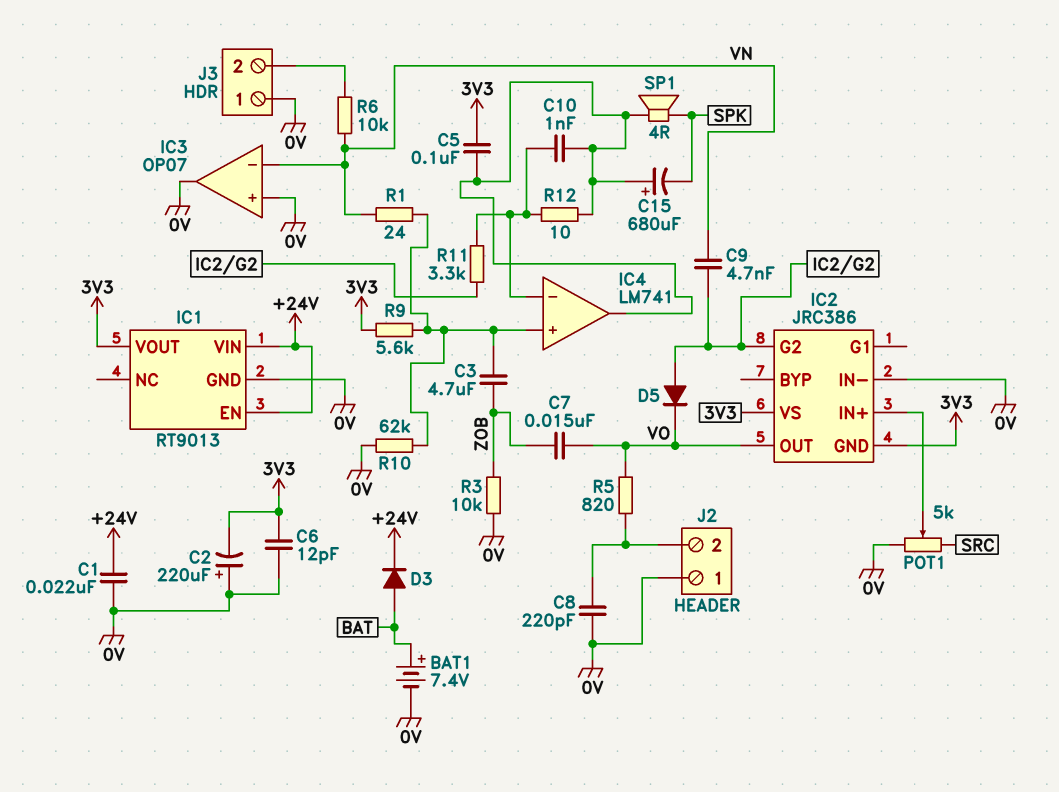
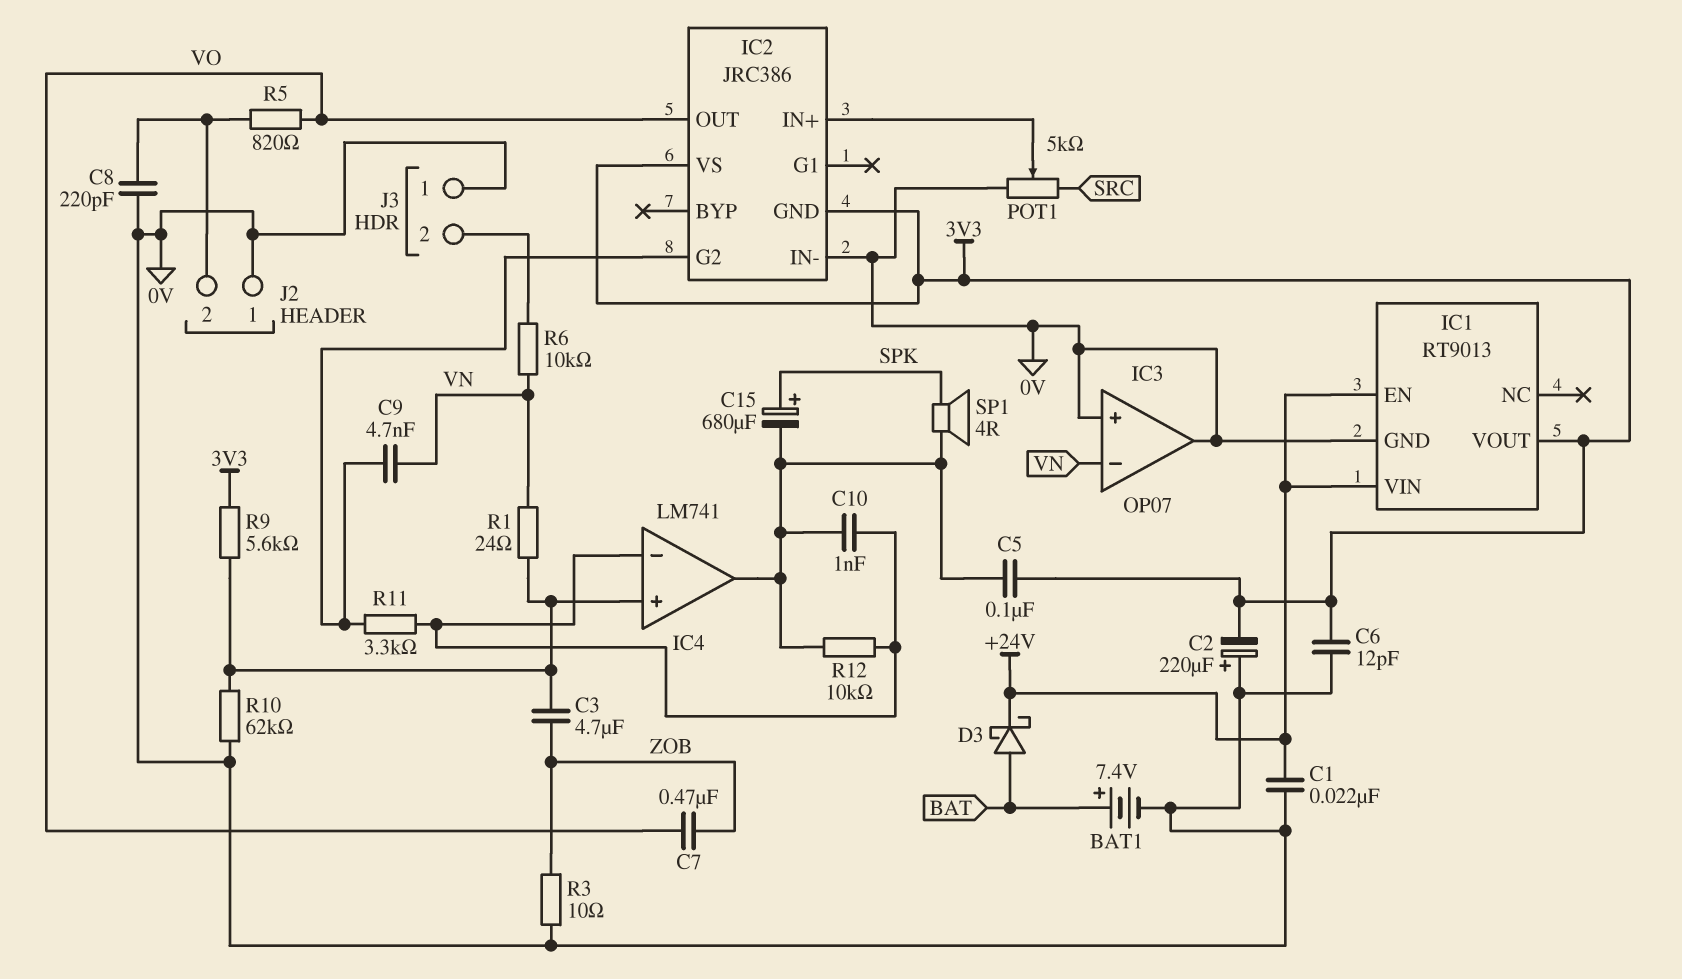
C7: 15nF (VO, ZOB) -> 470nF (VO, ZOB)
C15: 680uF (plus IC4/out, minus SPK) -> 680uF (plus SPK, minus IC4/out)
D3: diode (A BAT, K +24V) -> schottky (A BAT, K +24V)
D5: diode (A IC2/G2, K VO) -> none
R3: 10k (0V, ZOB) -> 10 (0V, ZOB)
R12: 10 (IC4/in-, IC4/out) -> 10k (IC4/in-, IC4/out)

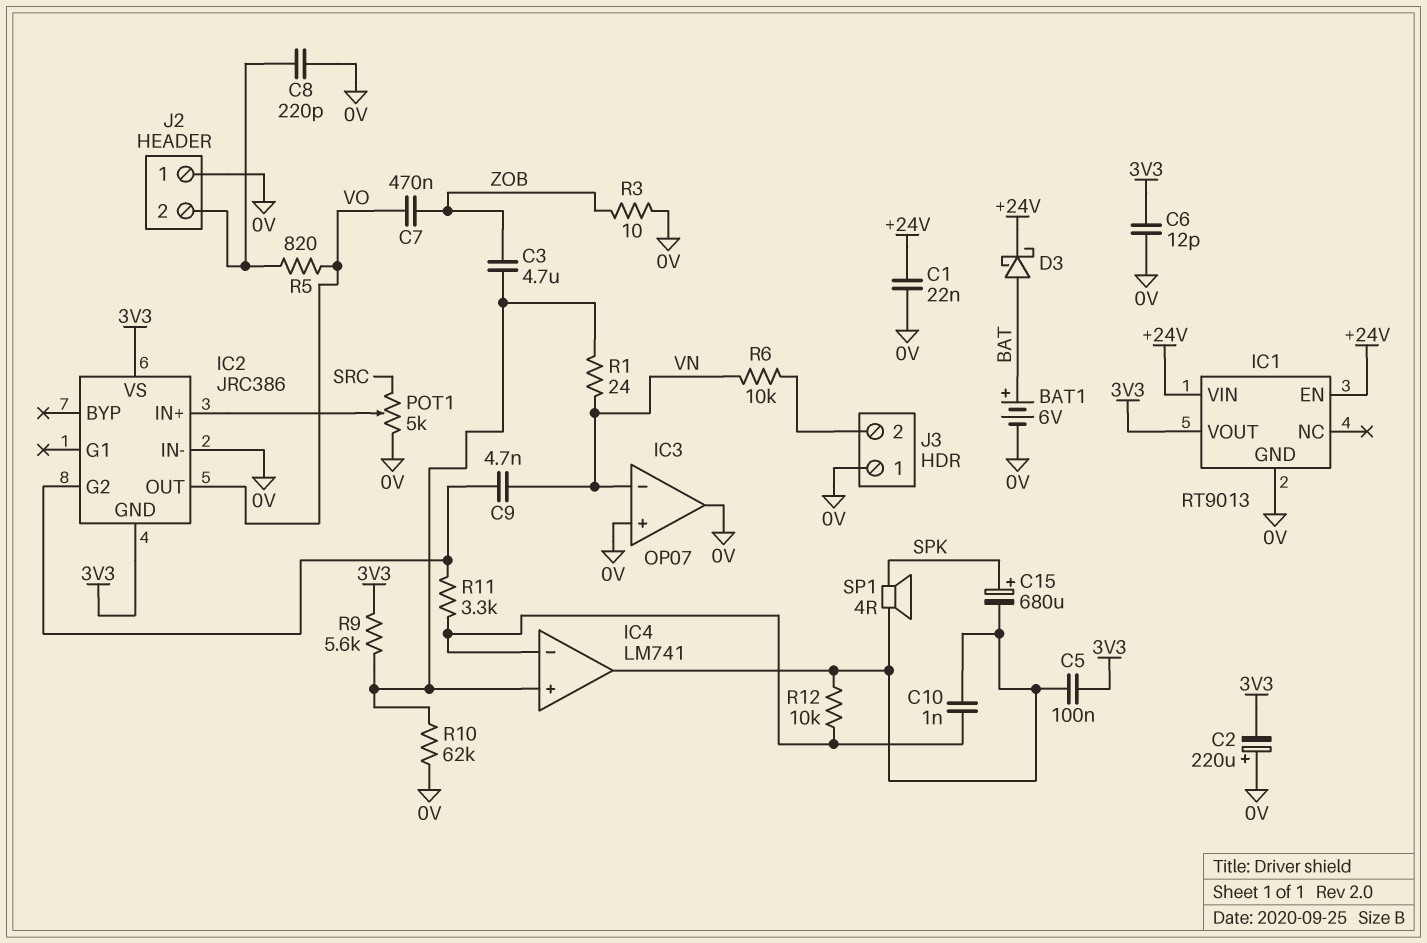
BAT1: 7.4V (plus BAT, minus 0V) -> 6V (plus BAT, minus 0V)

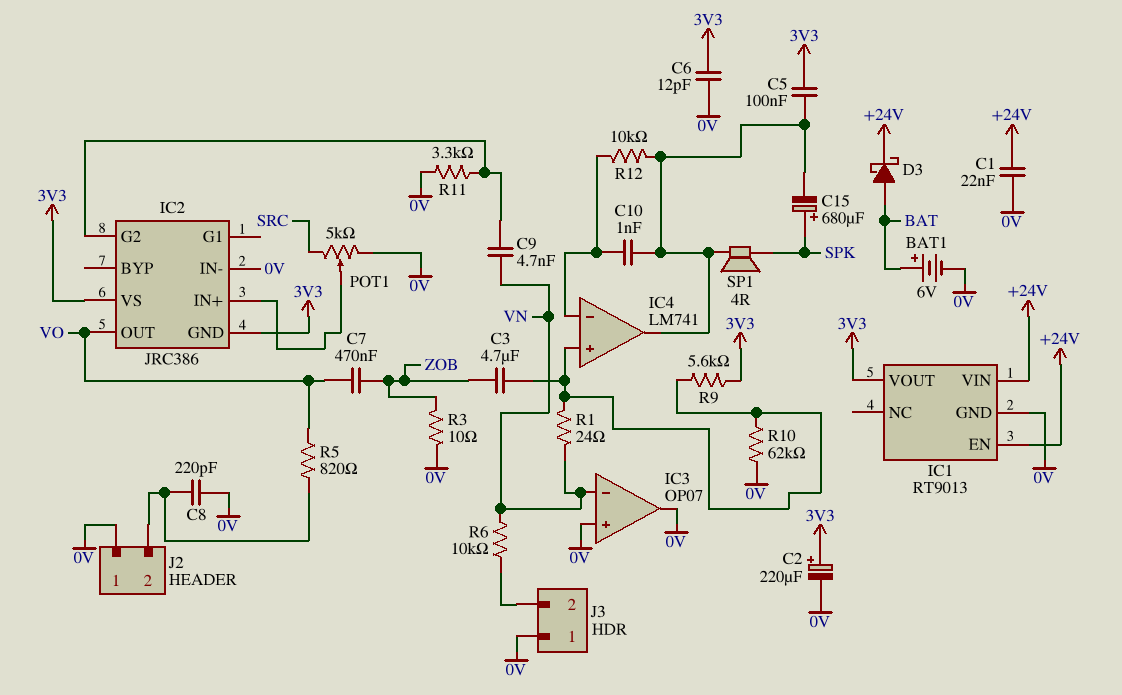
C2: 220uF (plus 0V, minus 3V3) -> 220uF (plus 3V3, minus 0V)
R11: 3.3k (IC2/G2, IC4/in-) -> 3.3k (0V, IC2/G2)

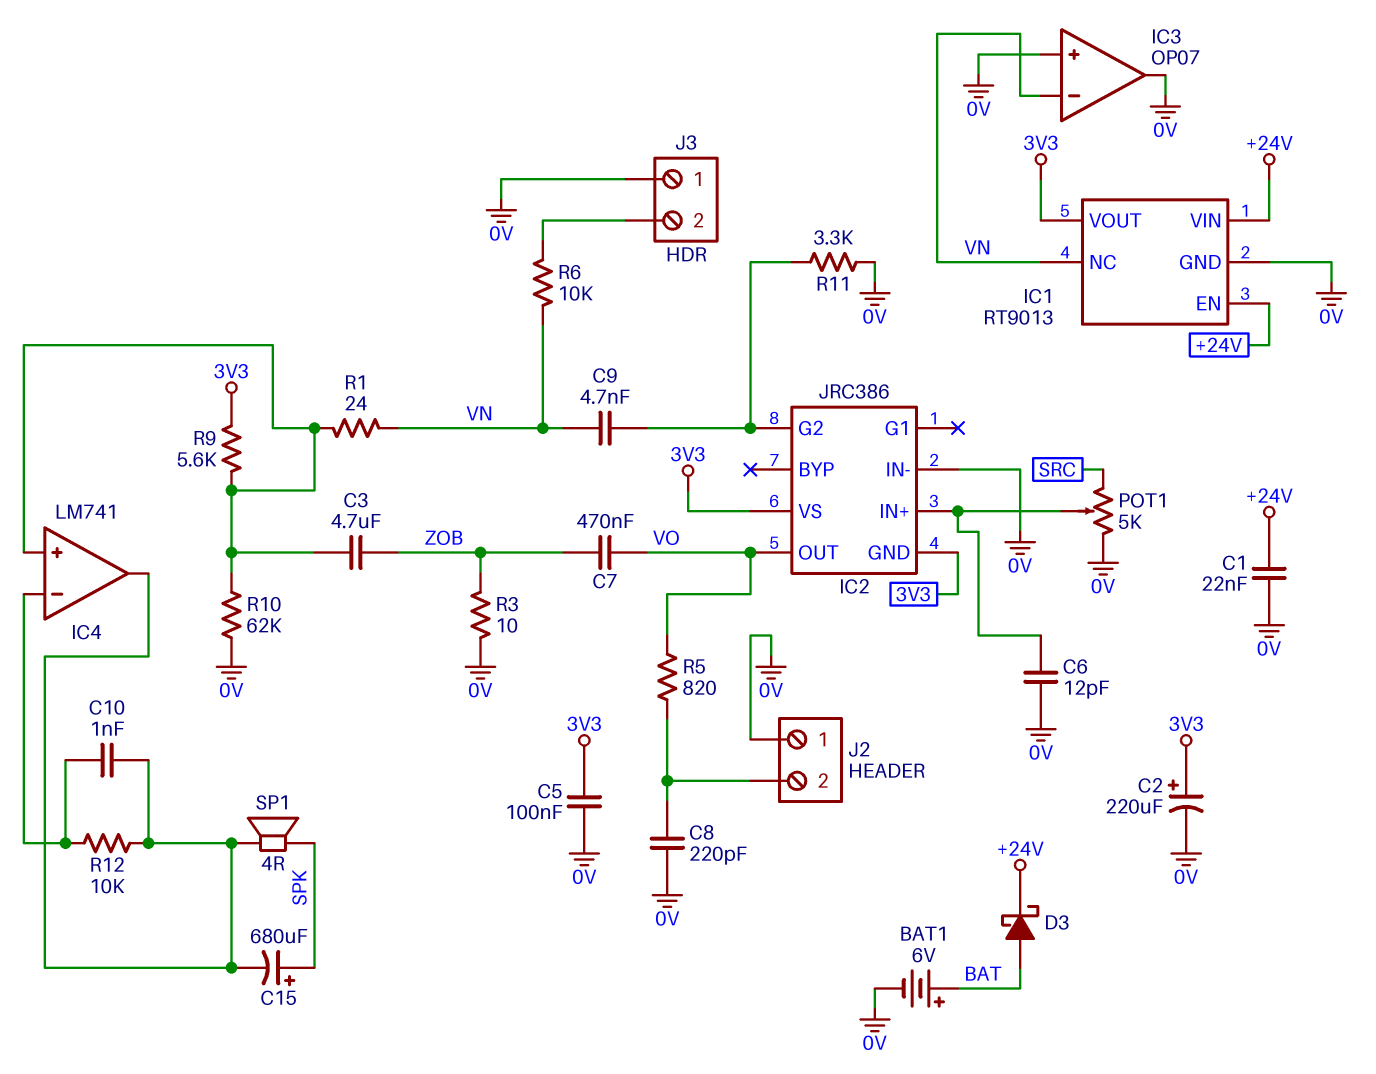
C5: 100nF (3V3, IC4/out) -> 100nF (0V, 3V3)
C6: 12pF (0V, 3V3) -> 12pF (0V, IC2/IN+)
IC1 pin NC: none -> VN

